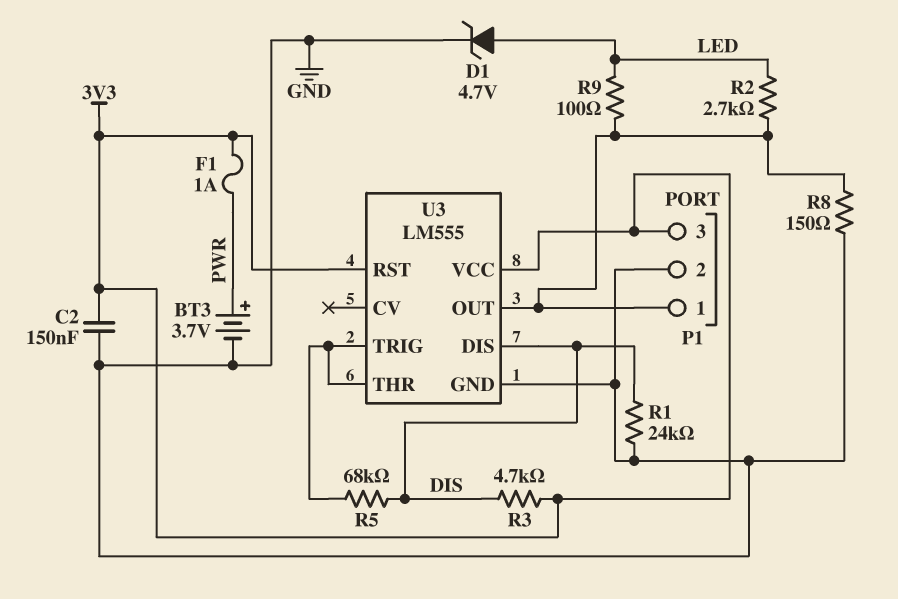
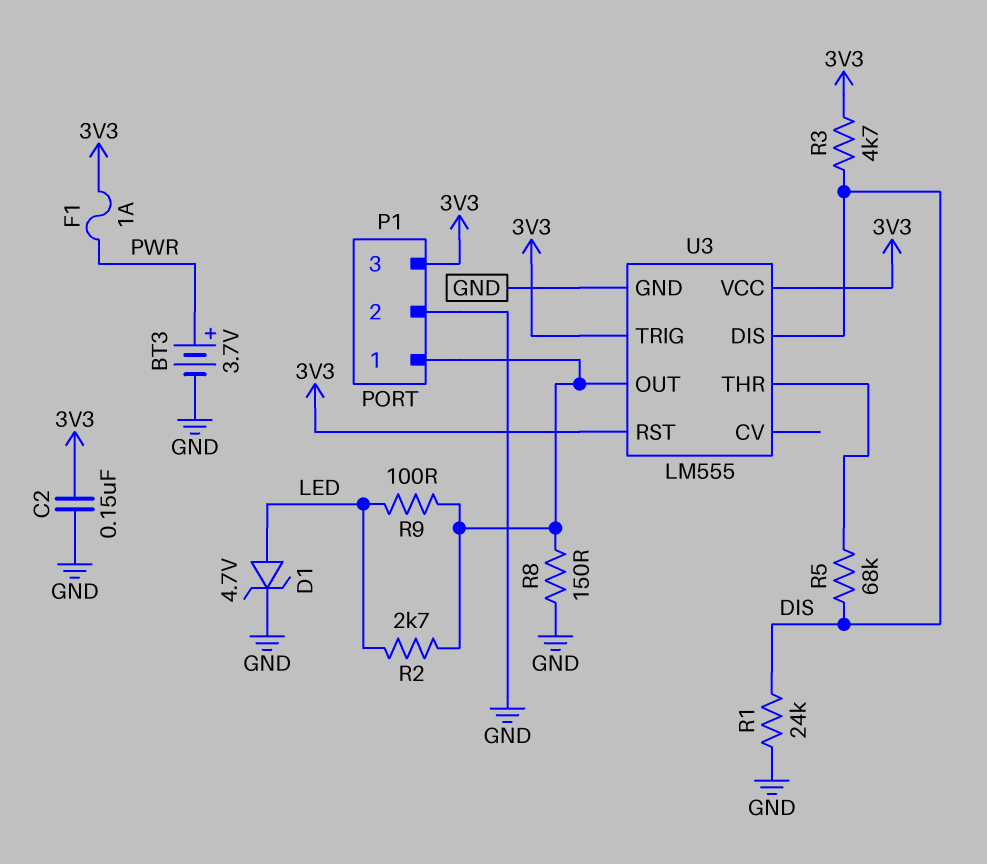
U3 pin TRIG: U3/THR -> 3V3

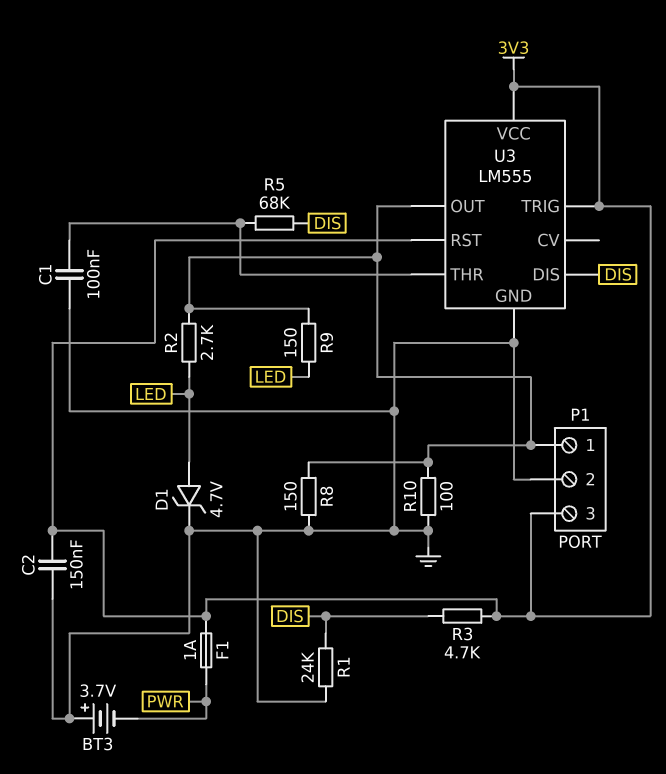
BT3: 3.7V (plus PWR, minus GND) -> 3.7V (plus GND, minus PWR)
C1: none -> 100nF (GND, U3/THR)
R9: 100 (LED, P1/1) -> 150 (LED, P1/1)
R10: none -> 100 (GND, P1/1)

